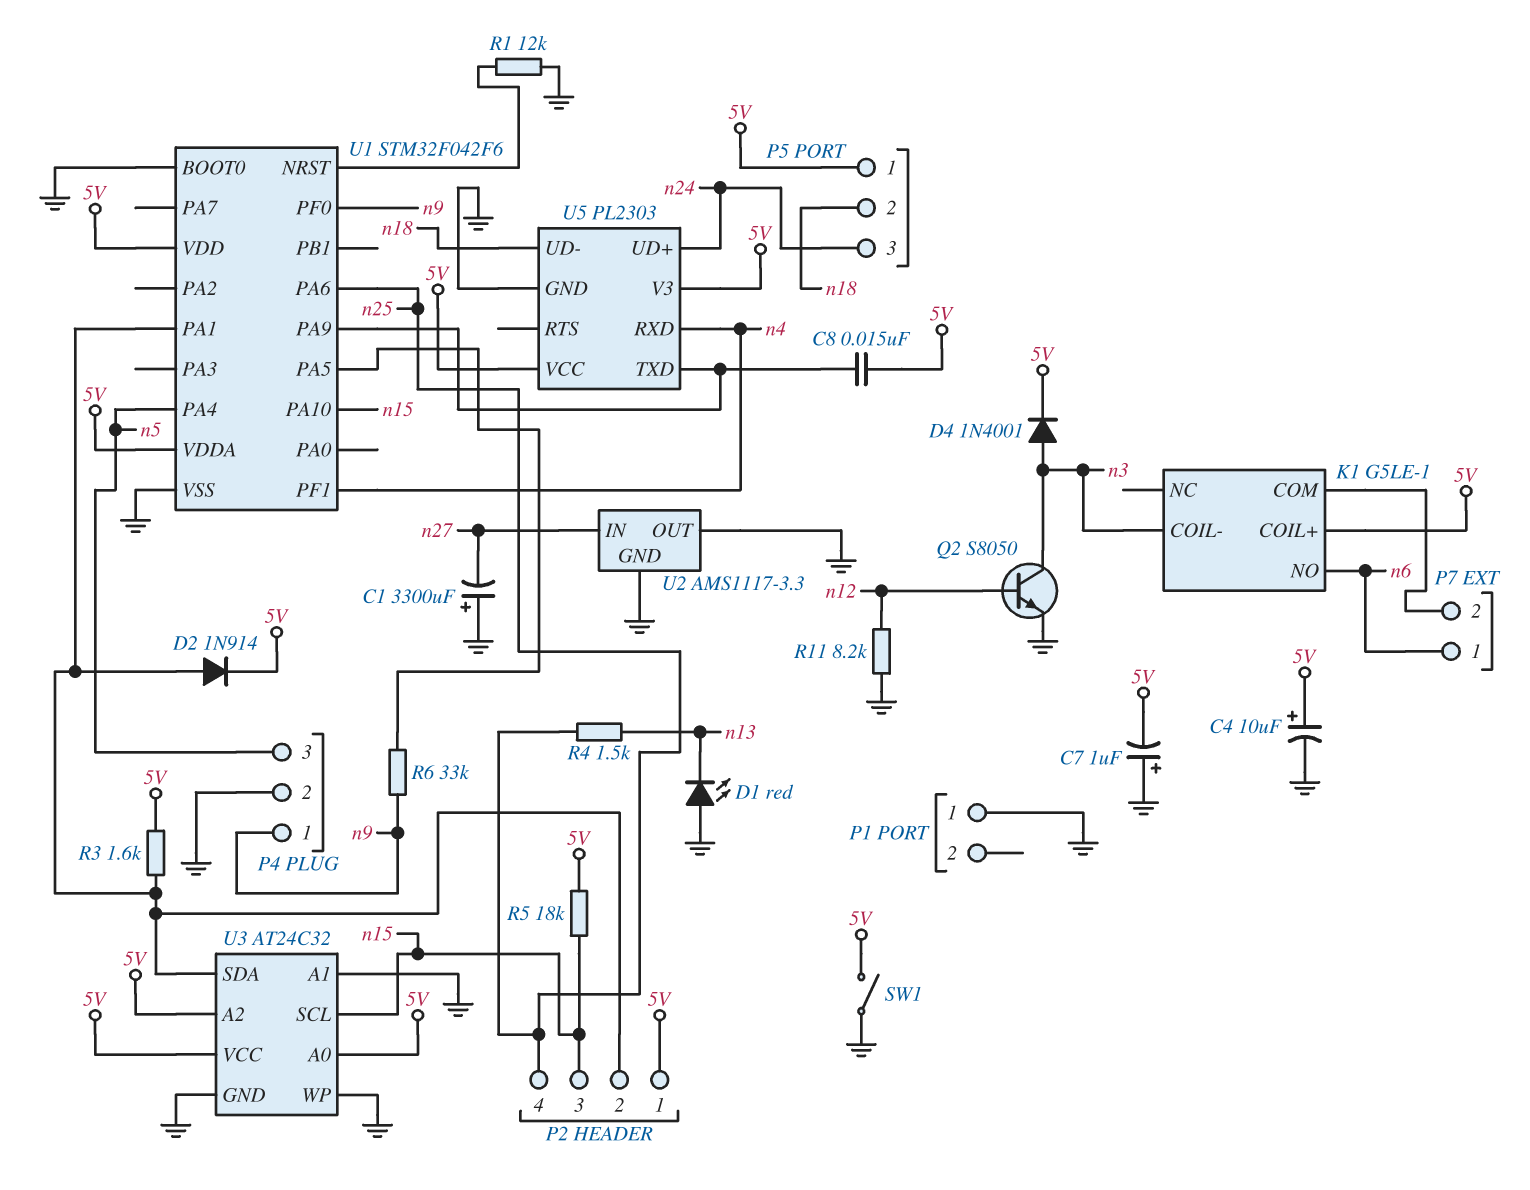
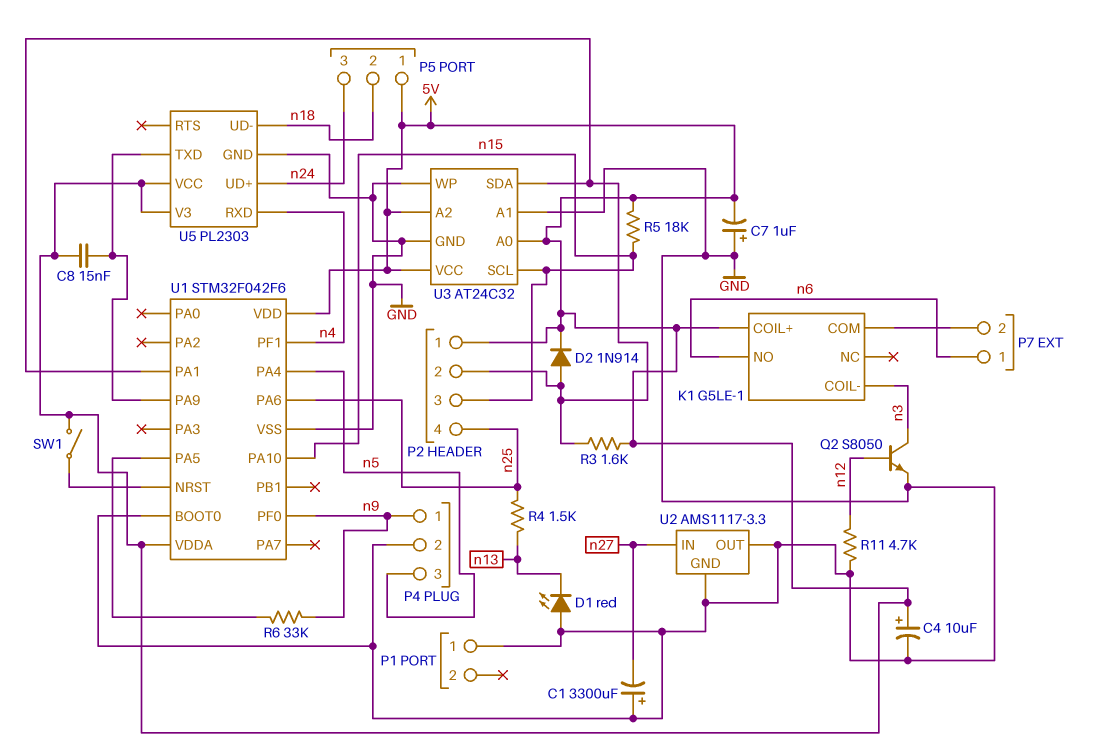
D4: diode 1N4001 (A n3, K 5V) -> none
R1: 12k (GND, U1/NRST) -> none
R11: 8.2k (GND, n12) -> 4.7k (GND, n12)
SW1: switch (5V, GND) -> switch (5V, U1/NRST)

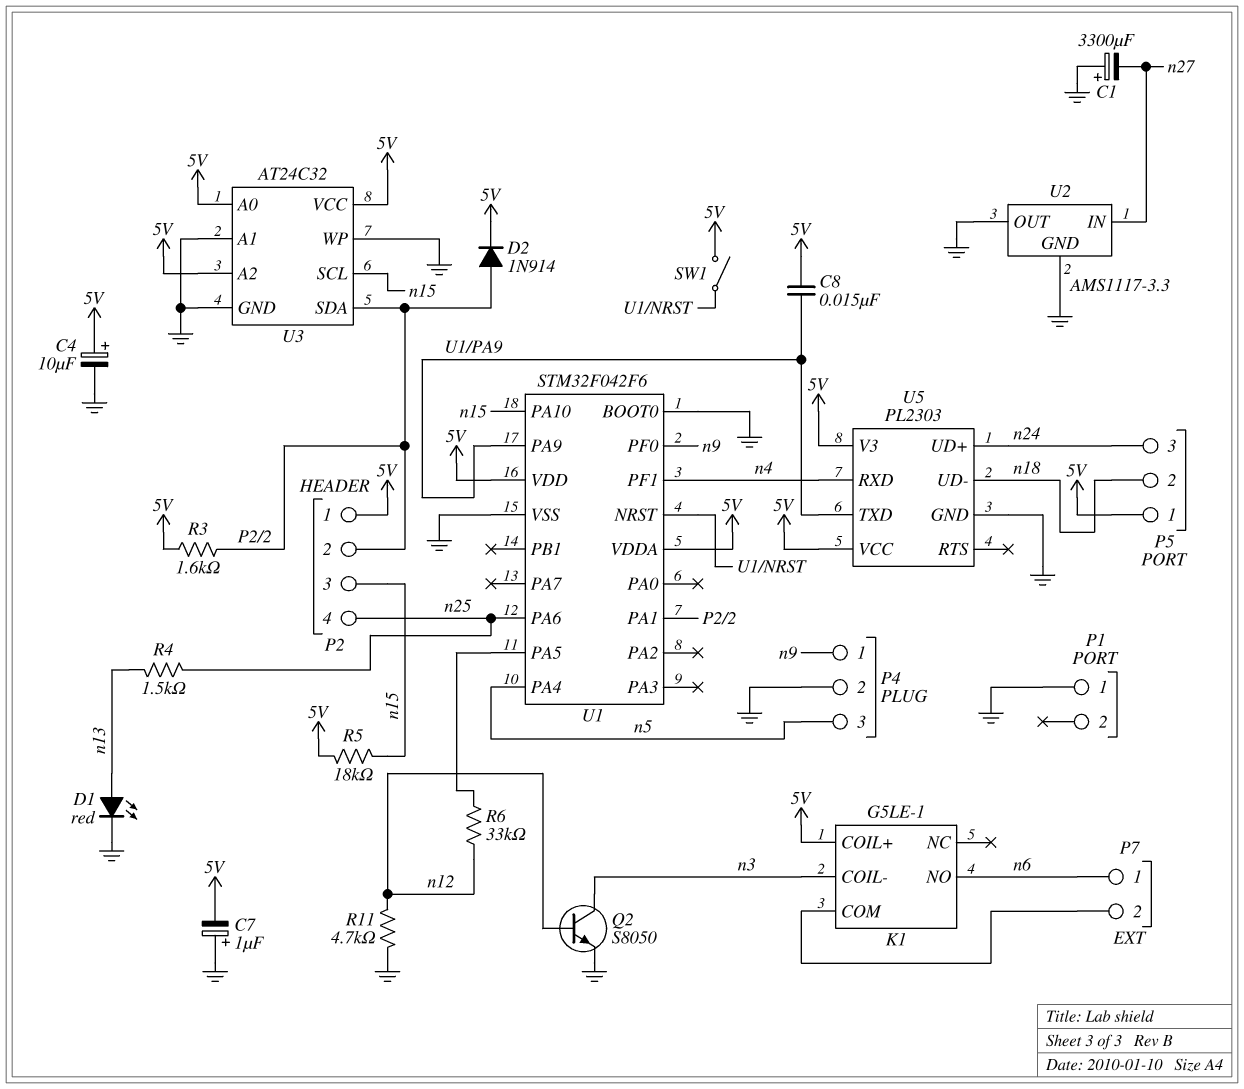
D1: LED red (A GND, K n13) -> LED red (A n13, K GND)
R6: 33k (U1/PA5, n9) -> 33k (U1/PA5, n12)

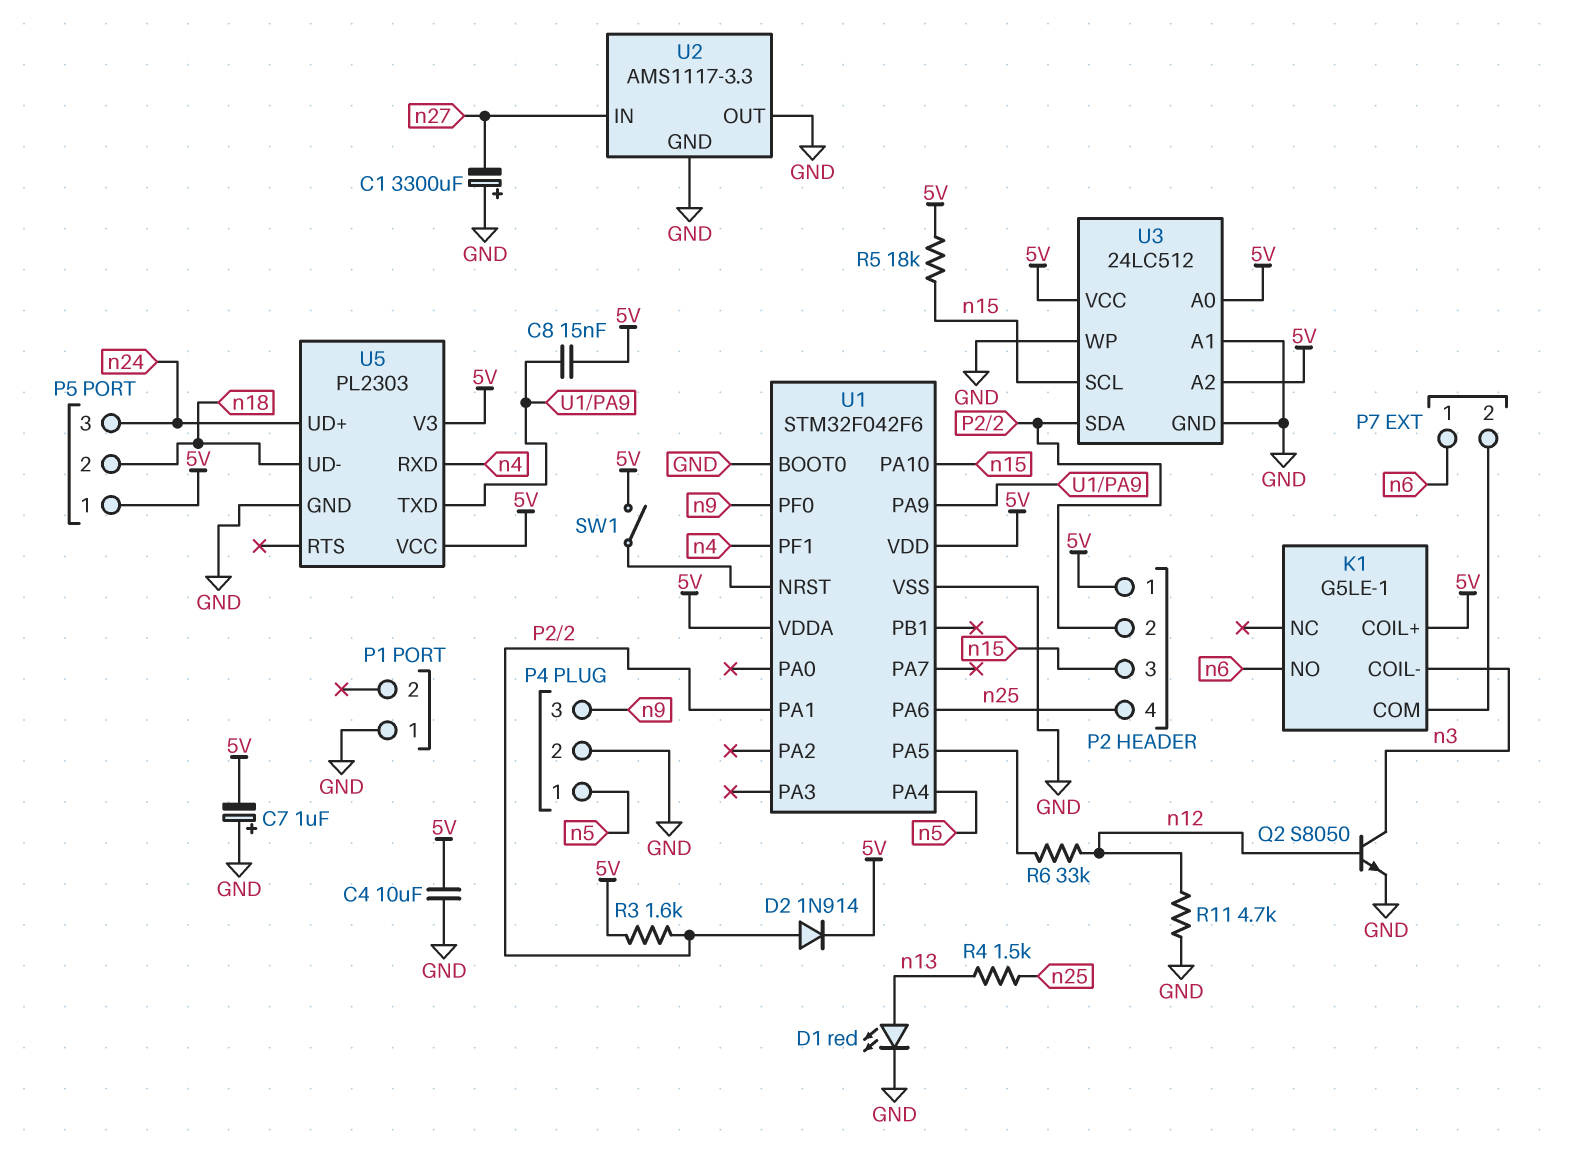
C4: 10uF (plus 5V, minus GND) -> 10uF (5V, GND)
P4 pin 1: n9 -> n5
P4 pin 3: n5 -> n9
U3: AT24C32 -> 24LC512

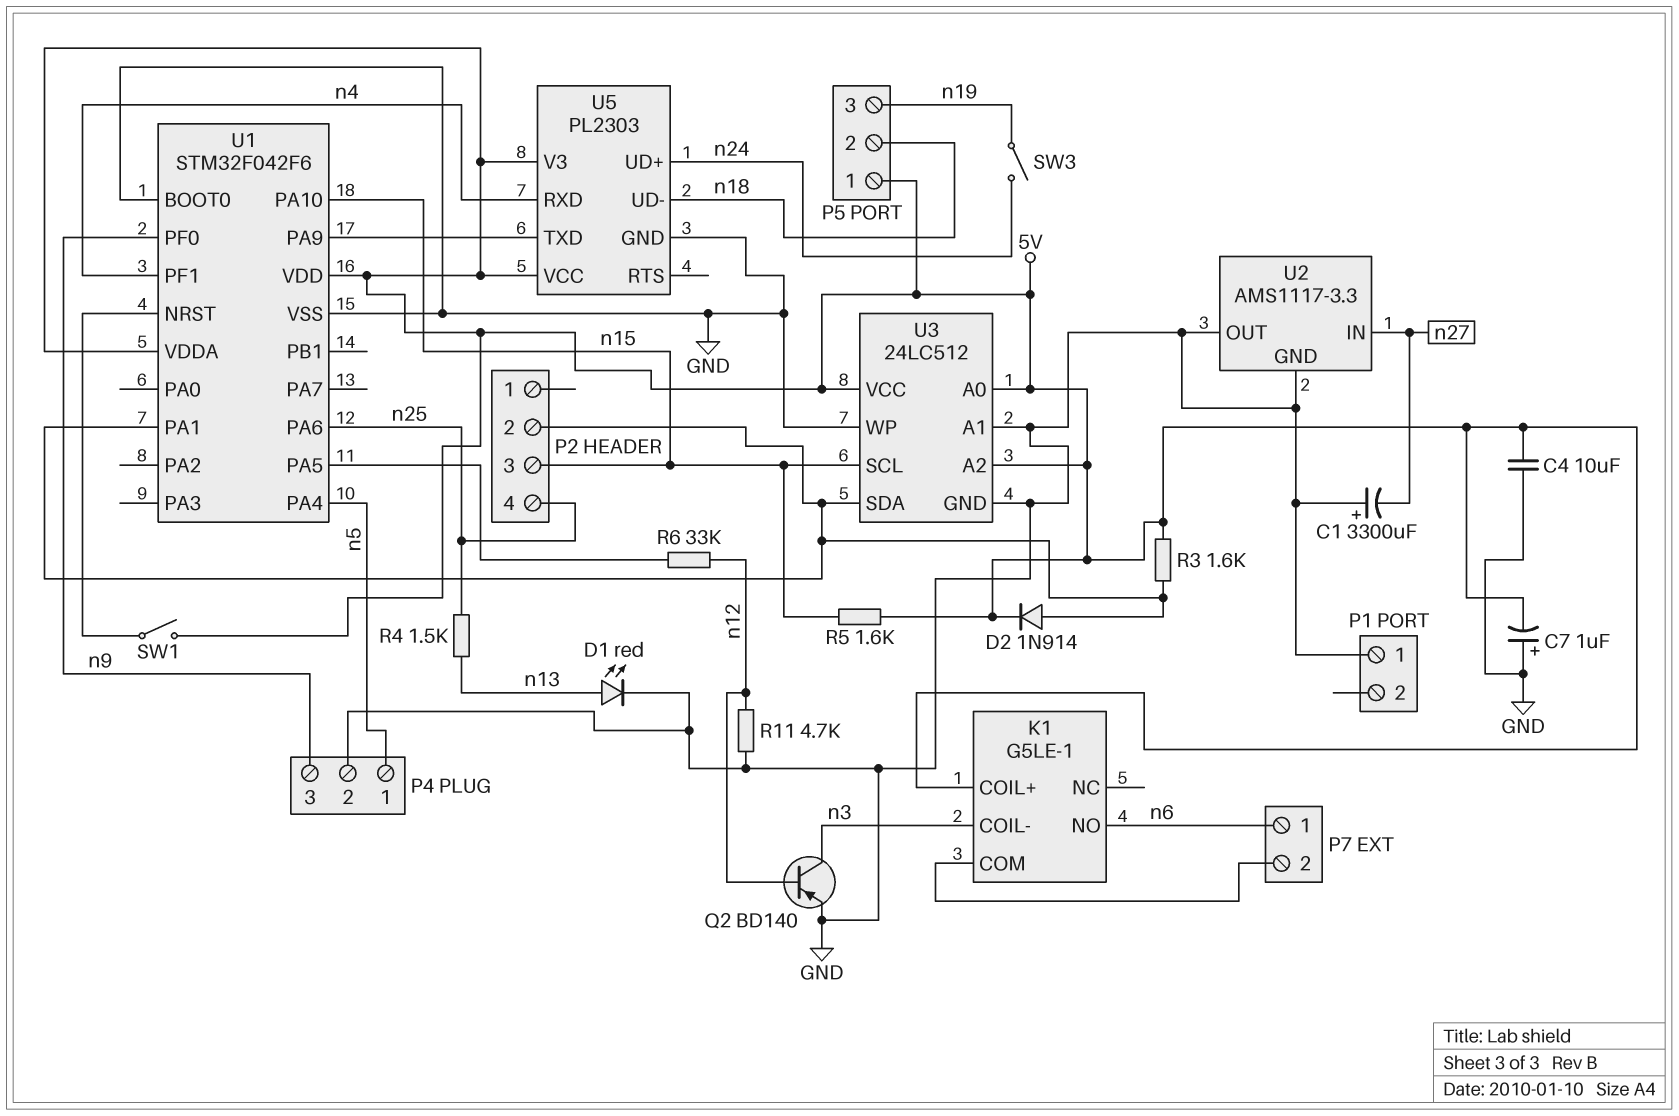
C8: 15nF (5V, U1/PA9) -> none
P2 pin 1: 5V -> none
P5 pin 3: n24 -> n19
Q2: NPN S8050 (B n12, C n3, E GND) -> PNP BD140 (B n12, C n3, E GND)
R5: 18k (5V, n15) -> 1.6k (5V, n15)
SW3: none -> switch (n19, n24)

